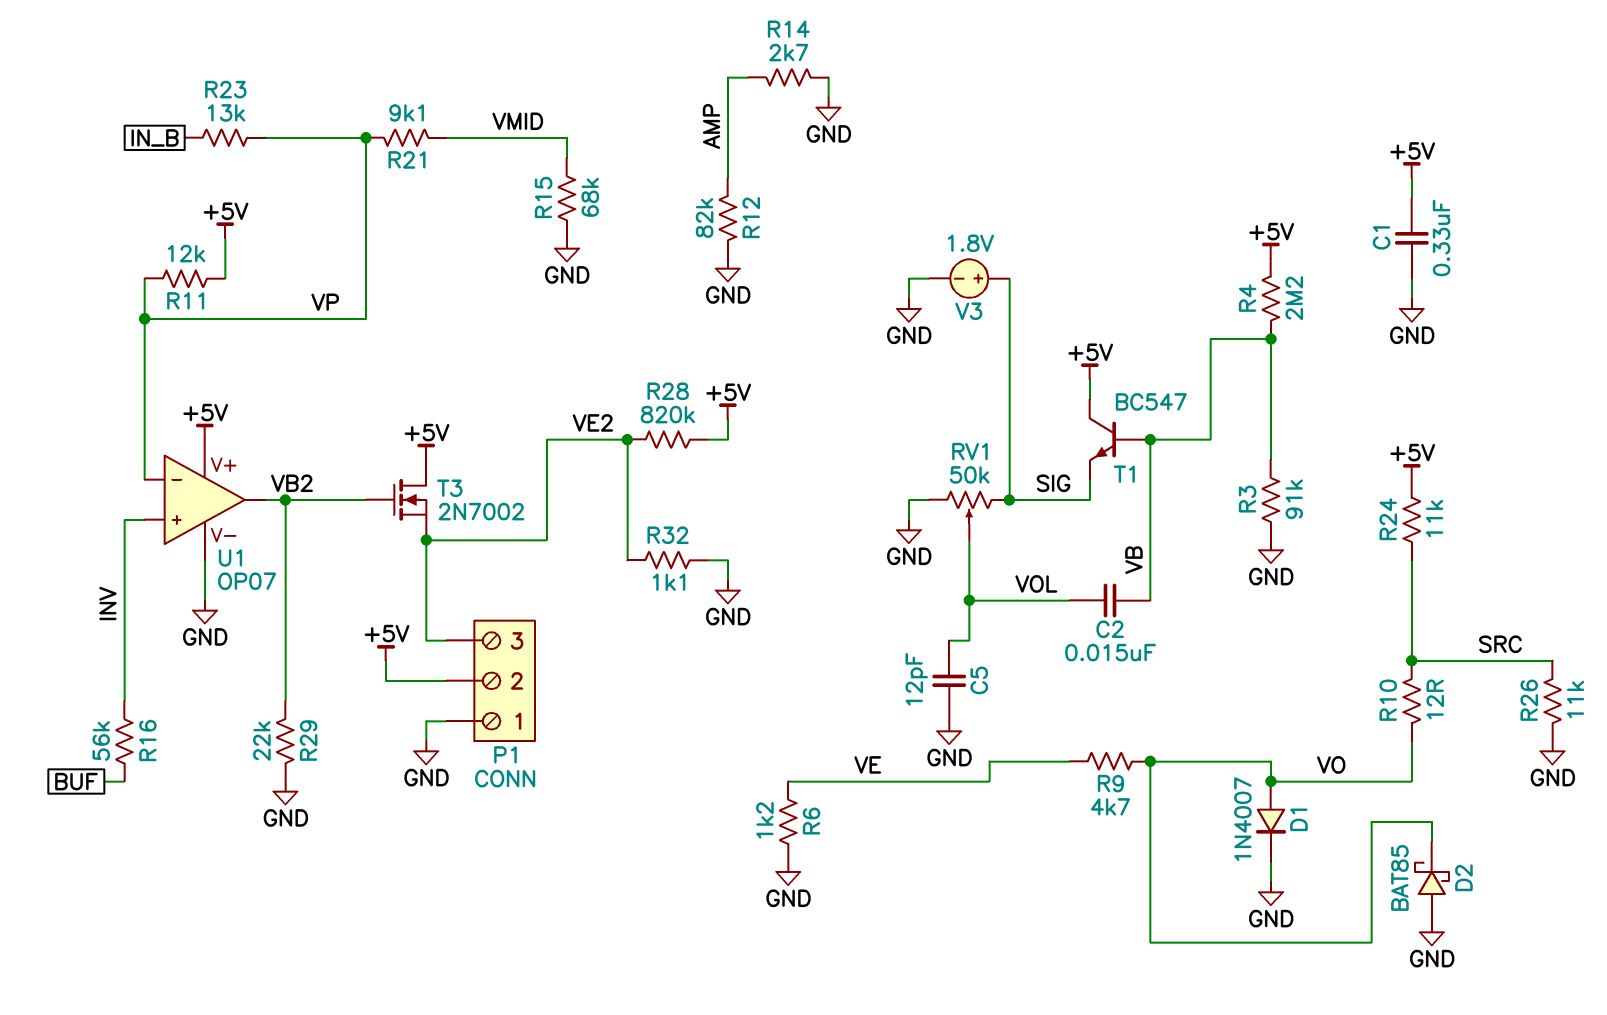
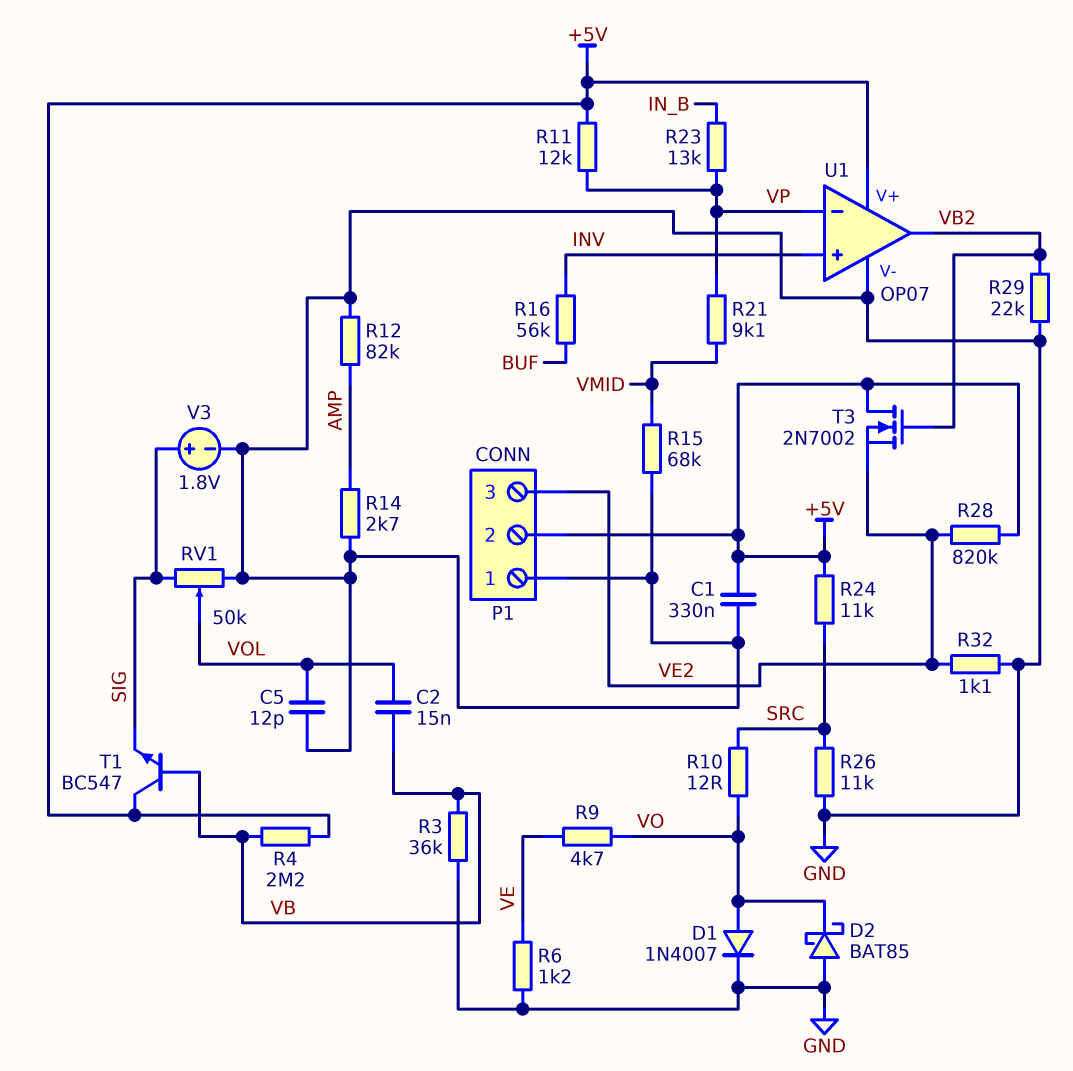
R3: 91k (GND, VB) -> 36k (GND, VB)

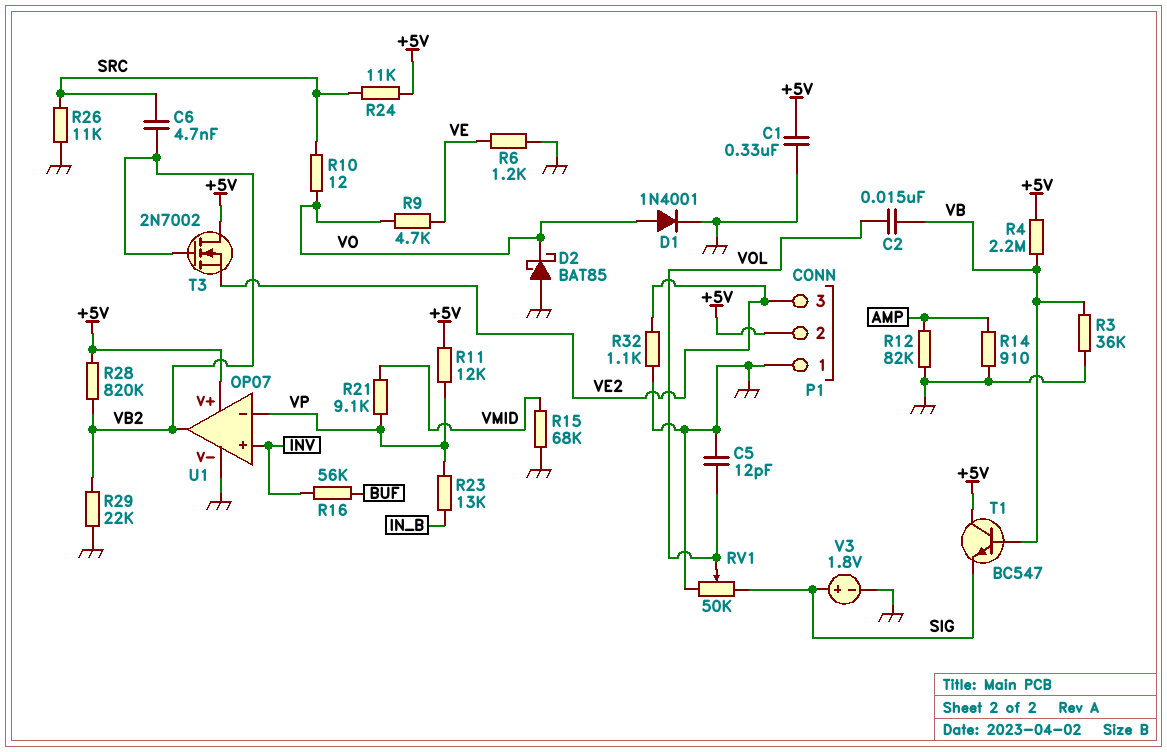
C6: none -> 4.7nF (SRC, VB2)
D1: diode 1N4007 (A VO, K GND) -> diode 1N4001 (A VO, K GND)
R14: 2.7k (AMP, GND) -> 910 (AMP, GND)
R28: 820k (+5V, VE2) -> 820k (+5V, VB2)

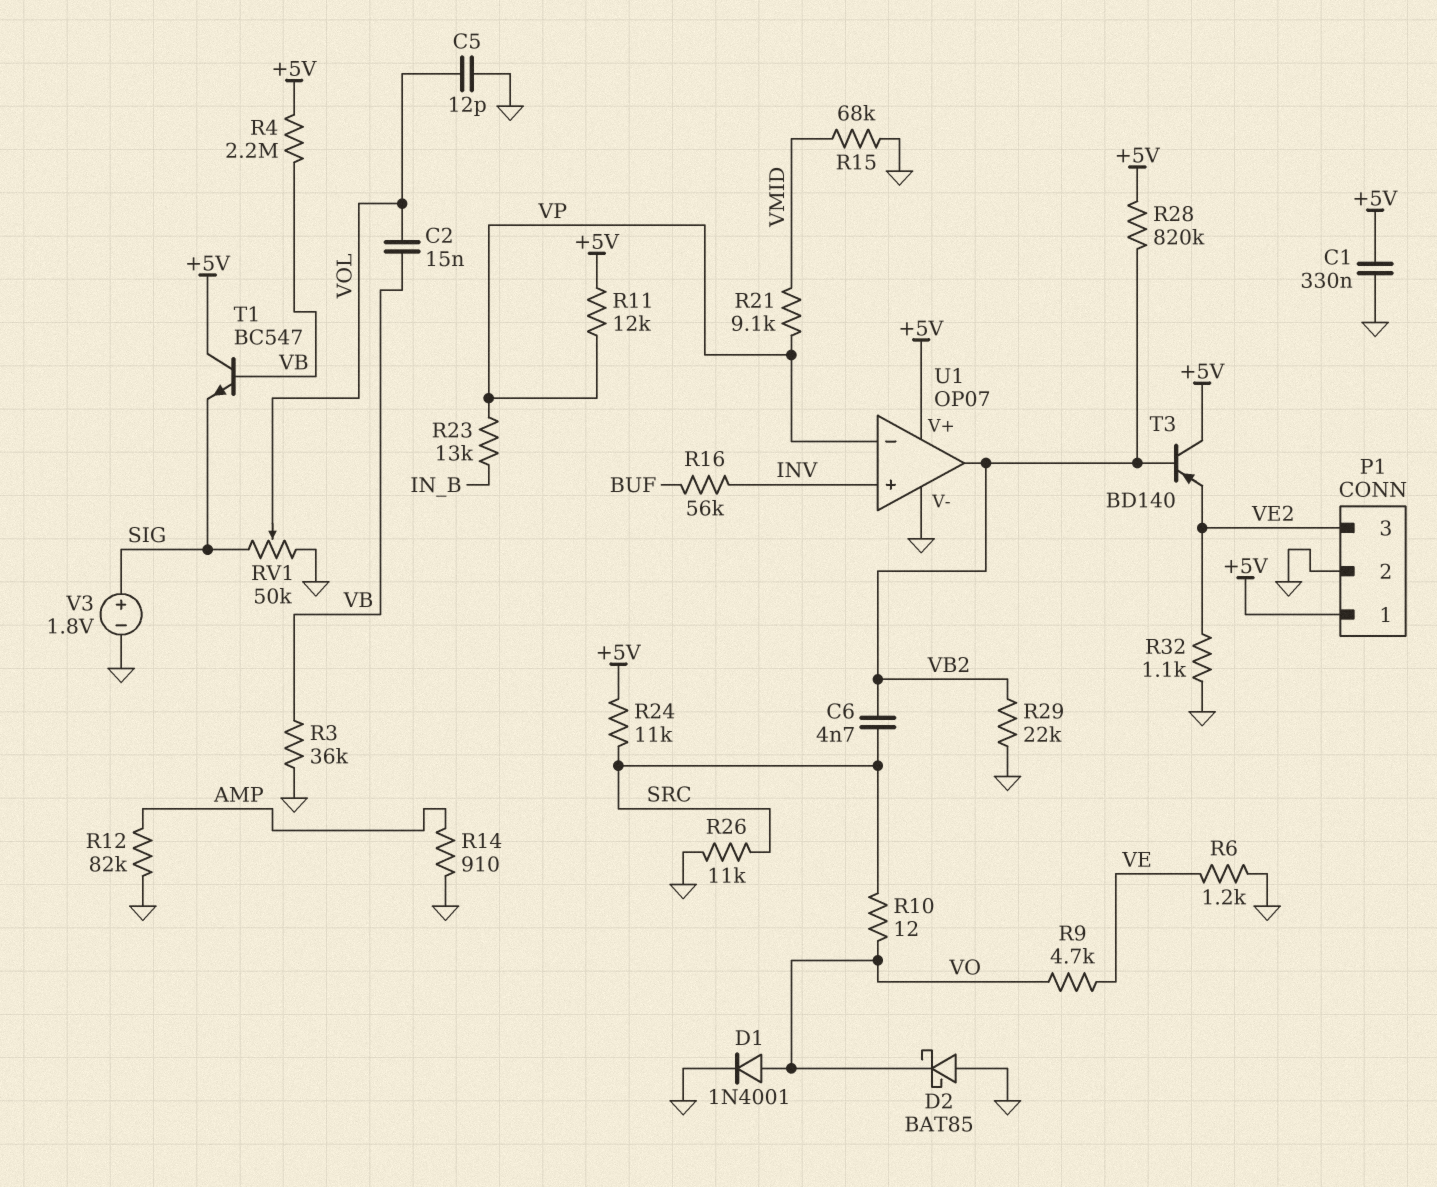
P1 pin 1: GND -> +5V
P1 pin 2: +5V -> GND
T3: NMOS 2N7002 (G VB2, D +5V, S VE2) -> PNP BD140 (B VB2, C +5V, E VE2)

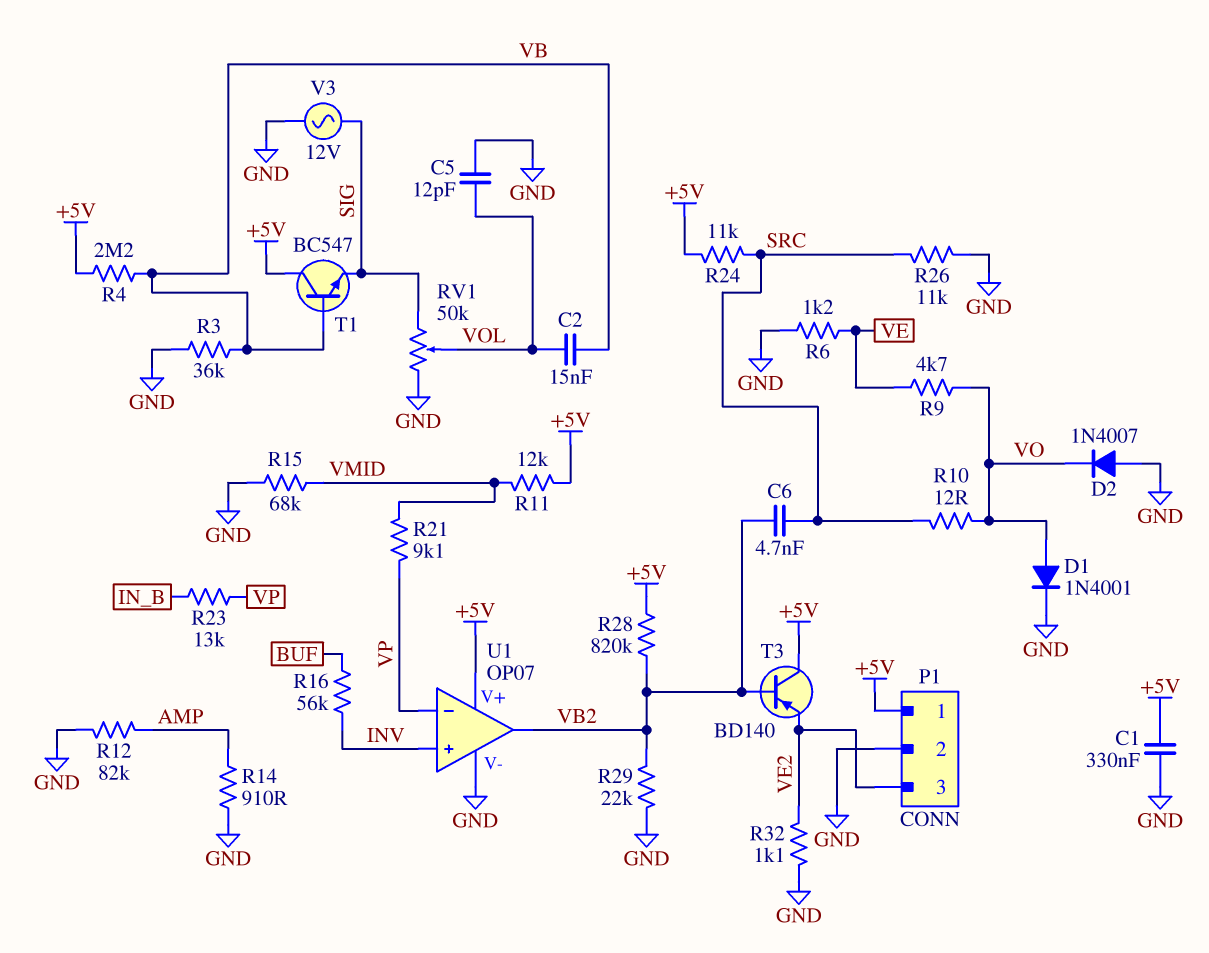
D2: schottky BAT85 (A GND, K VO) -> diode 1N4007 (A GND, K VO)
R11: 12k (+5V, VP) -> 12k (+5V, VMID)
V3: 1.8V (plus SIG, minus GND) -> AC 12V (GND, SIG)

